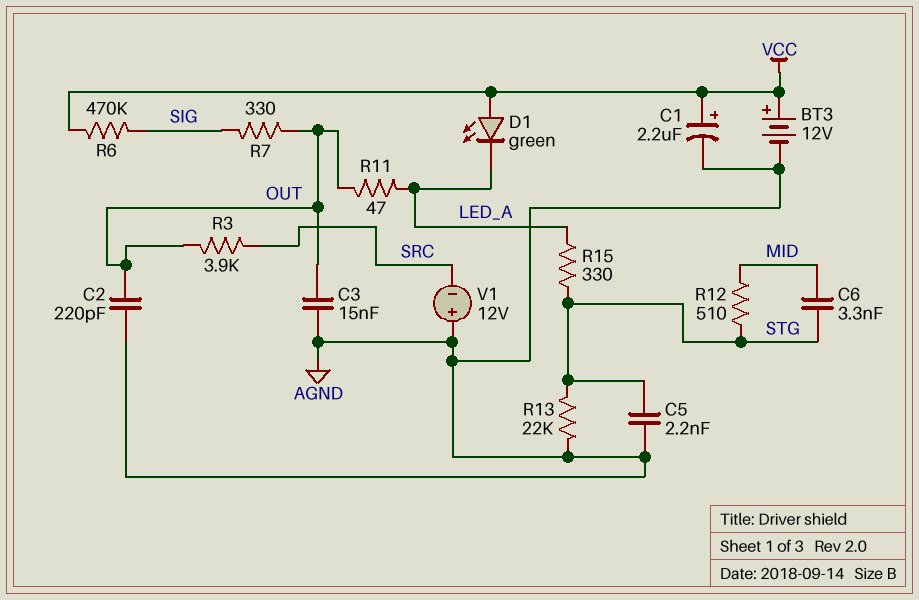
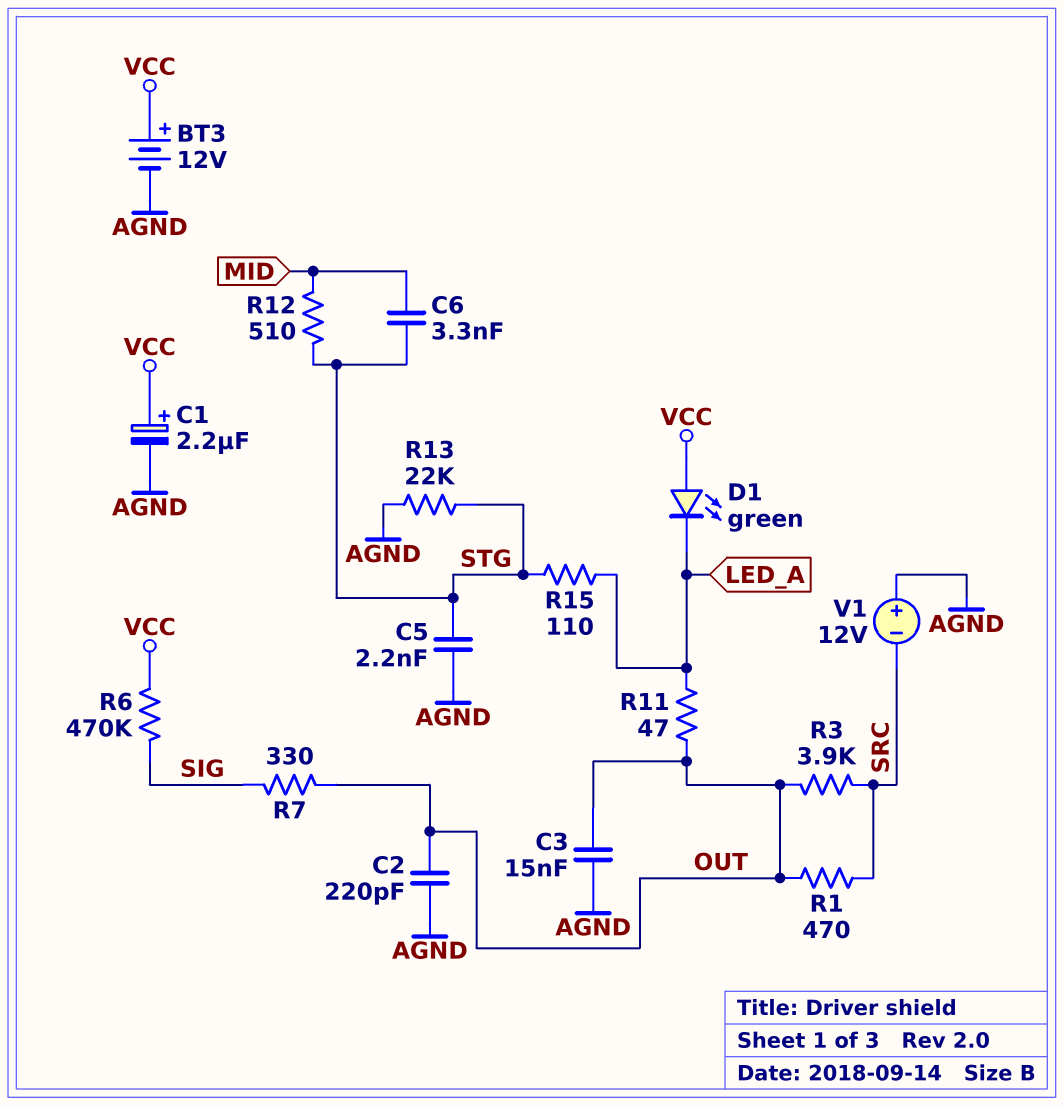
R1: none -> 470 (OUT, SRC)
R15: 330 (LED_A, STG) -> 110 (LED_A, STG)

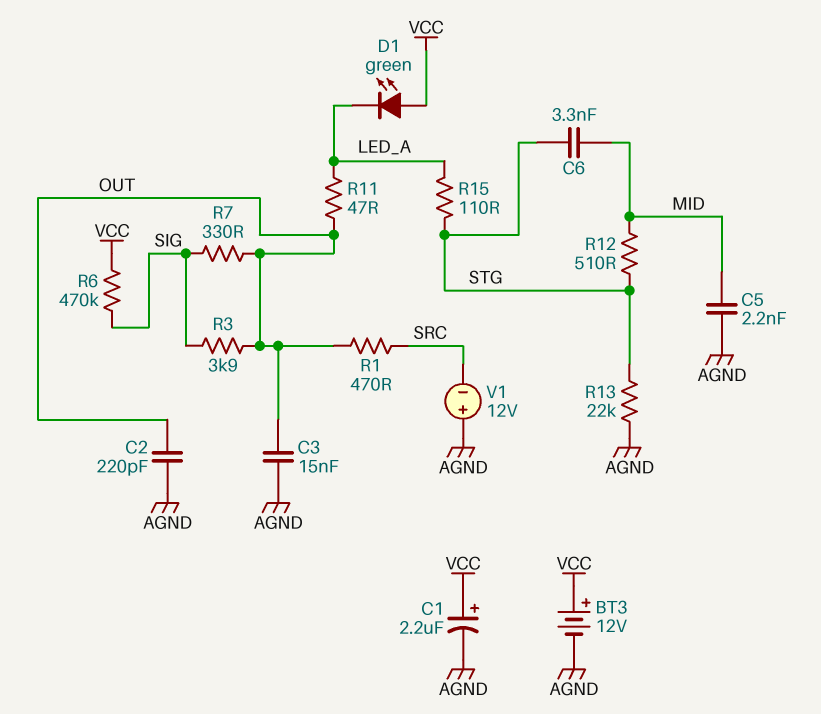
C5: 2.2nF (AGND, STG) -> 2.2nF (AGND, MID)
R3: 3.9k (OUT, SRC) -> 3.9k (OUT, SIG)

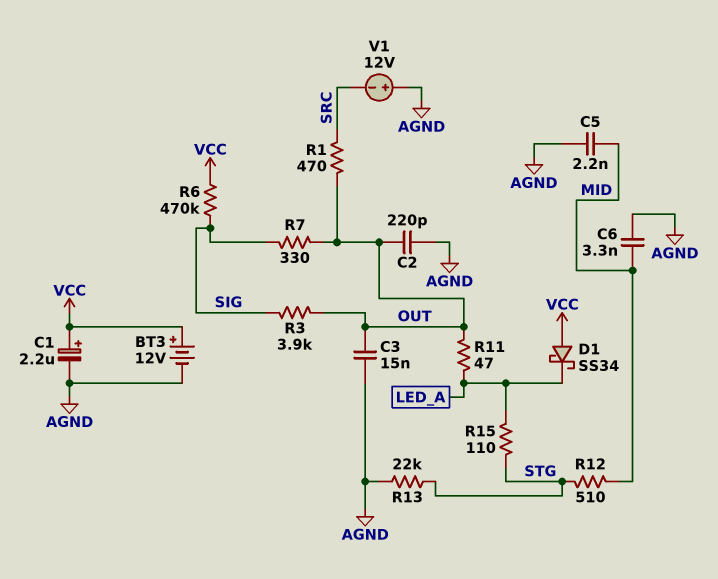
C6: 3.3nF (MID, STG) -> 3.3nF (AGND, MID)
D1: LED green (A VCC, K LED_A) -> schottky SS34 (A VCC, K LED_A)

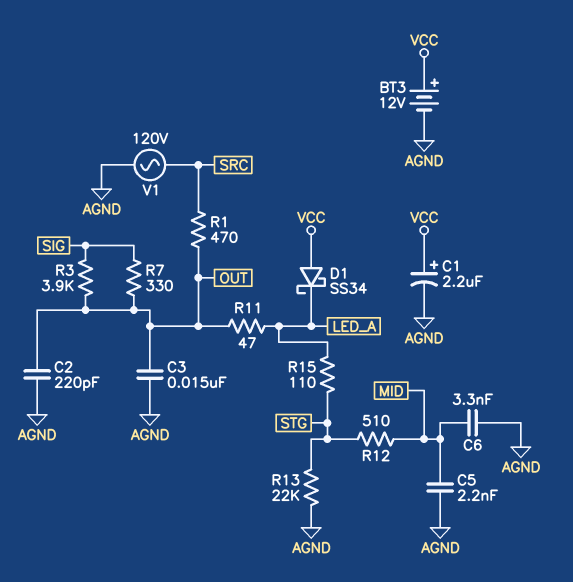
R6: 470k (SIG, VCC) -> none
V1: 12V (plus AGND, minus SRC) -> AC 120V (AGND, SRC)

